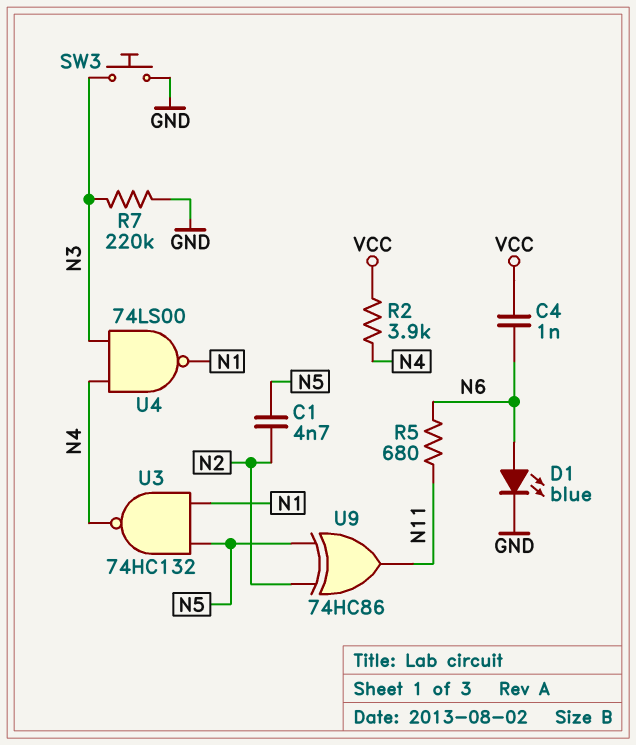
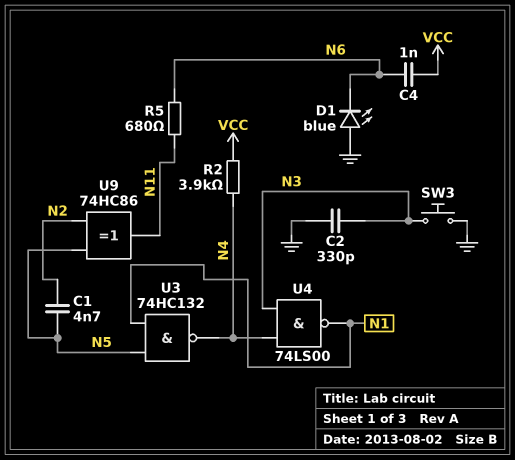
C2: none -> 330pF (GND, N3)
D1: LED blue (A N6, K GND) -> LED blue (A GND, K N6)
R7: 220k (GND, N3) -> none

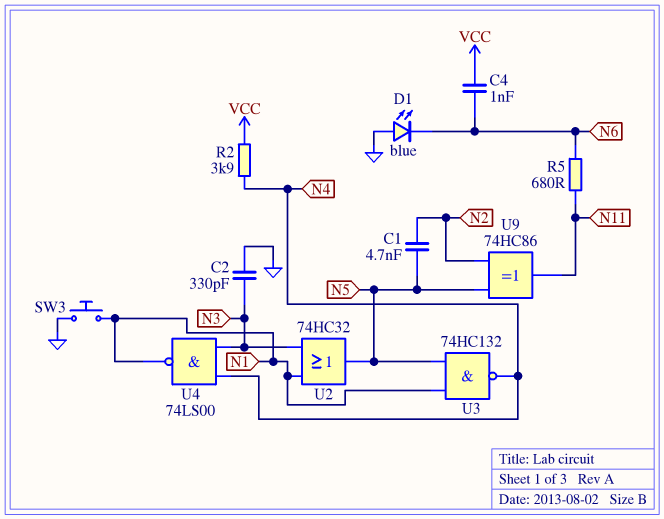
SW3: button (GND, N3) -> button (GND, N1)
U2: none -> OR 74HC32 (in N1, in N3, out N5)

